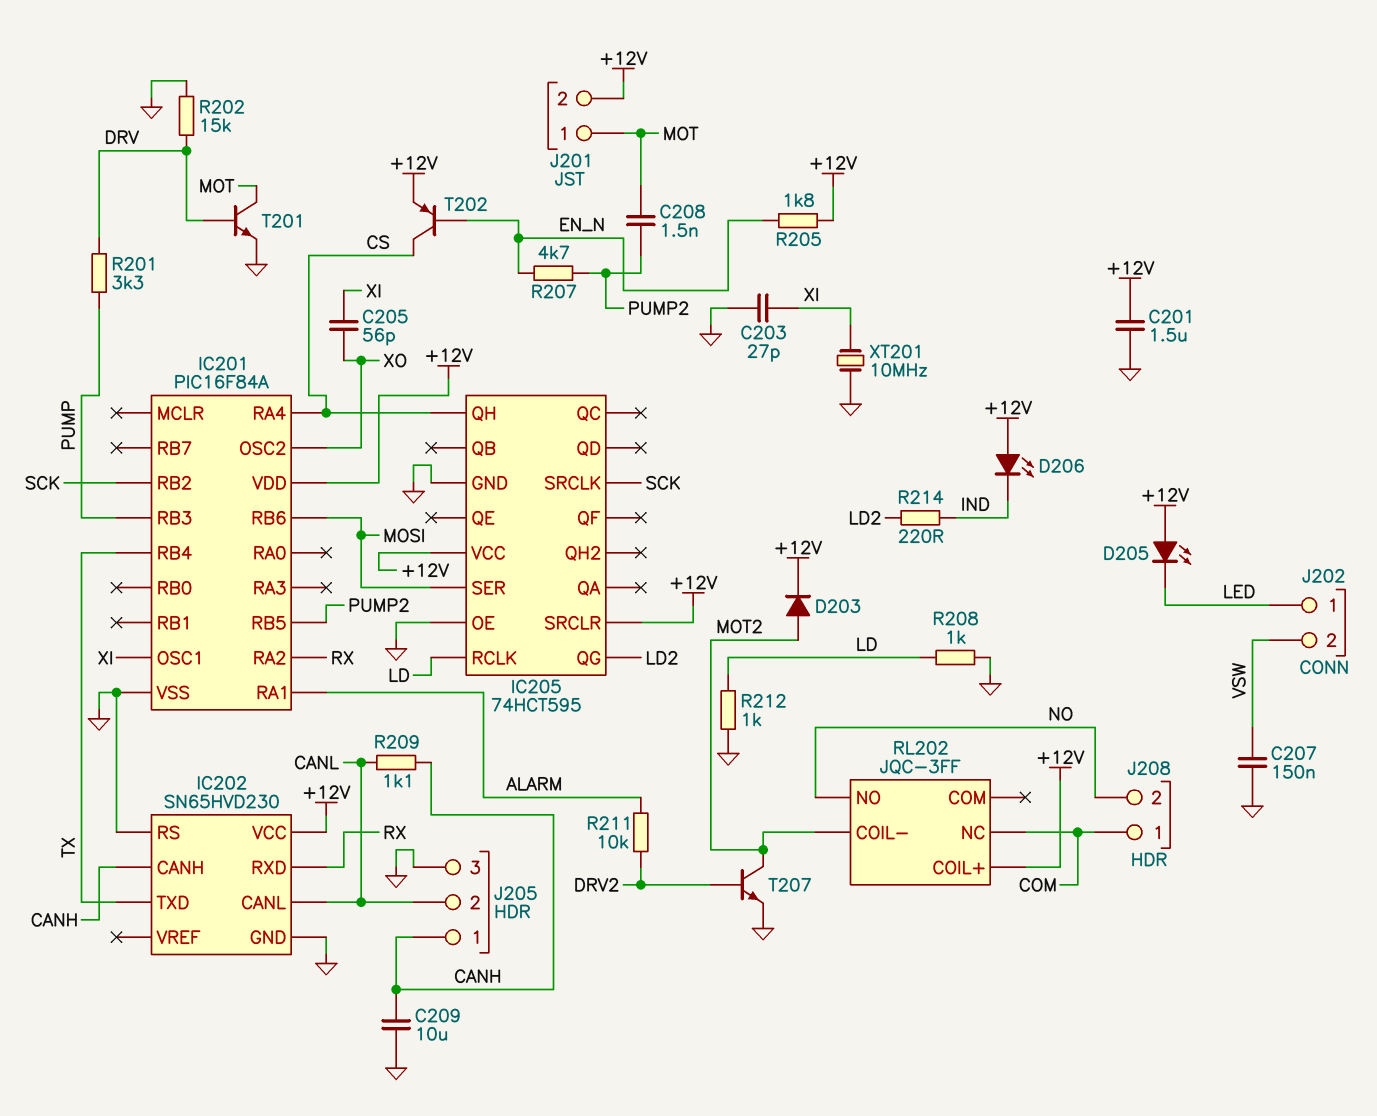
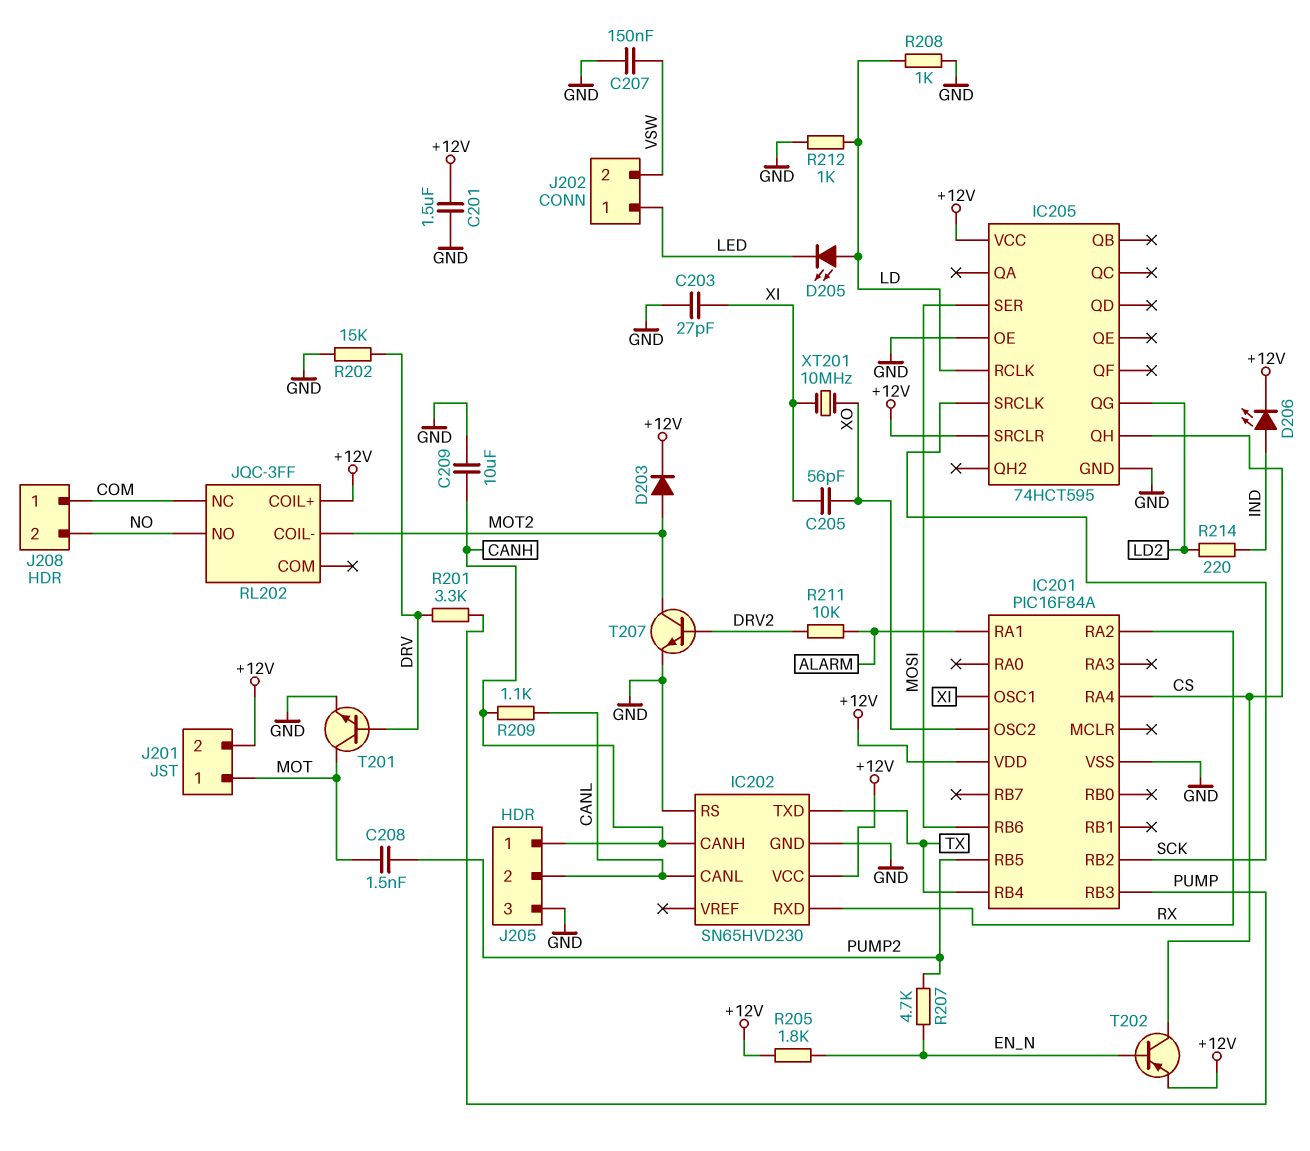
D205: LED (A +12V, K LED) -> LED (A LD, K LED)
D206: LED (A +12V, K IND) -> LED (A IND, K +12V)
XT201: 10MHz (GND, XI) -> 10MHz (XI, XO)

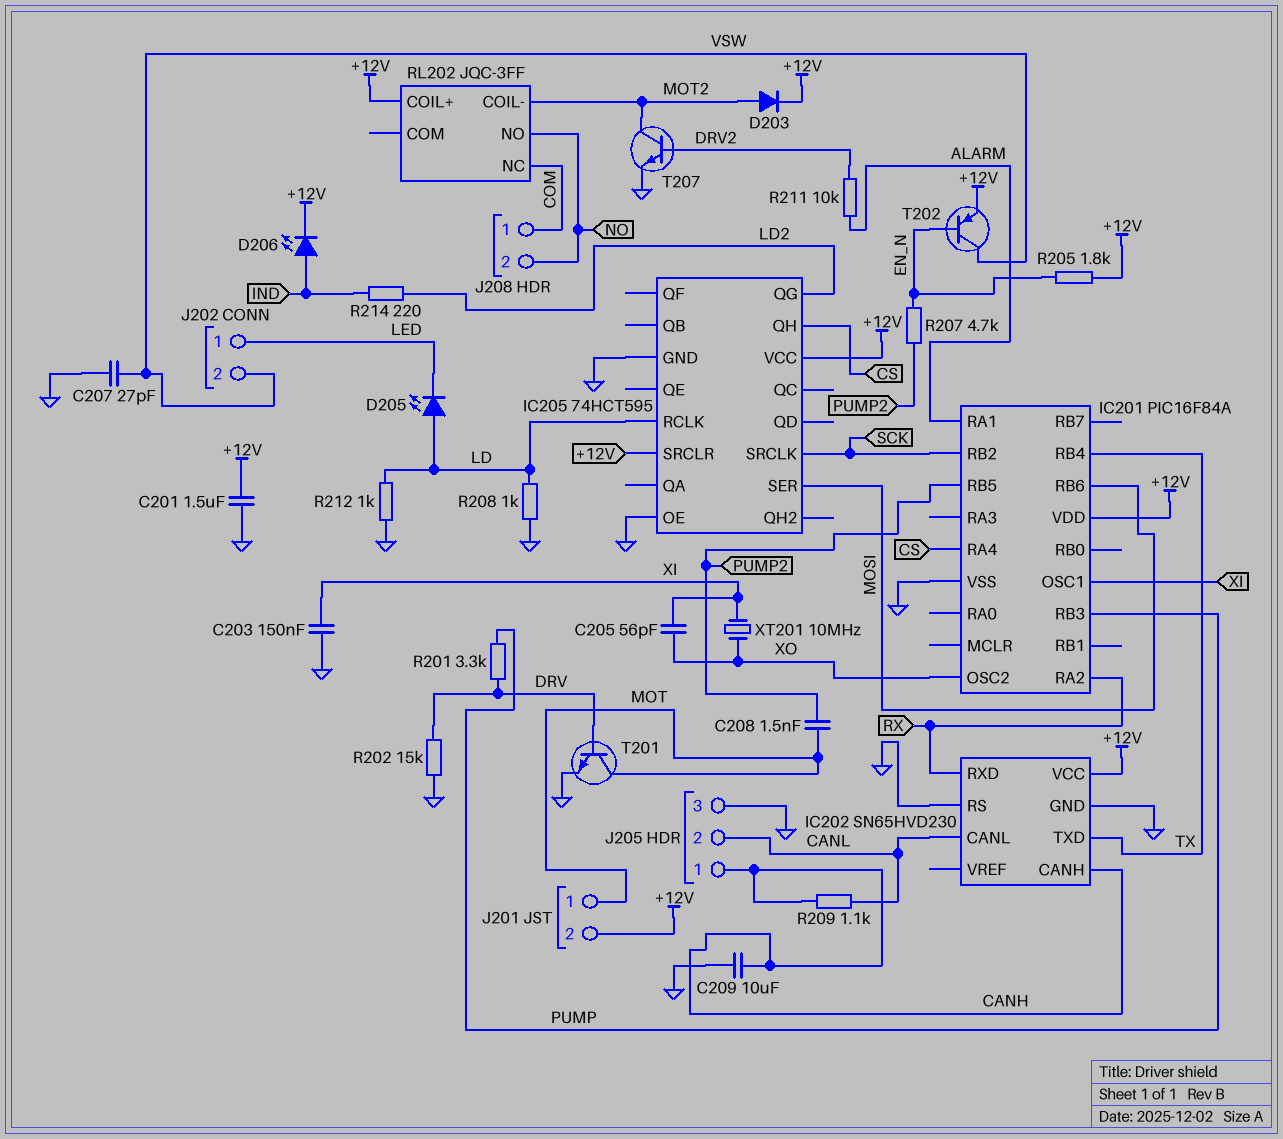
C203: 27pF (GND, XI) -> 150nF (GND, XI)
C207: 150nF (GND, VSW) -> 27pF (GND, VSW)
T202: PNP (B EN_N, C CS, E +12V) -> PNP (B EN_N, C VSW, E +12V)

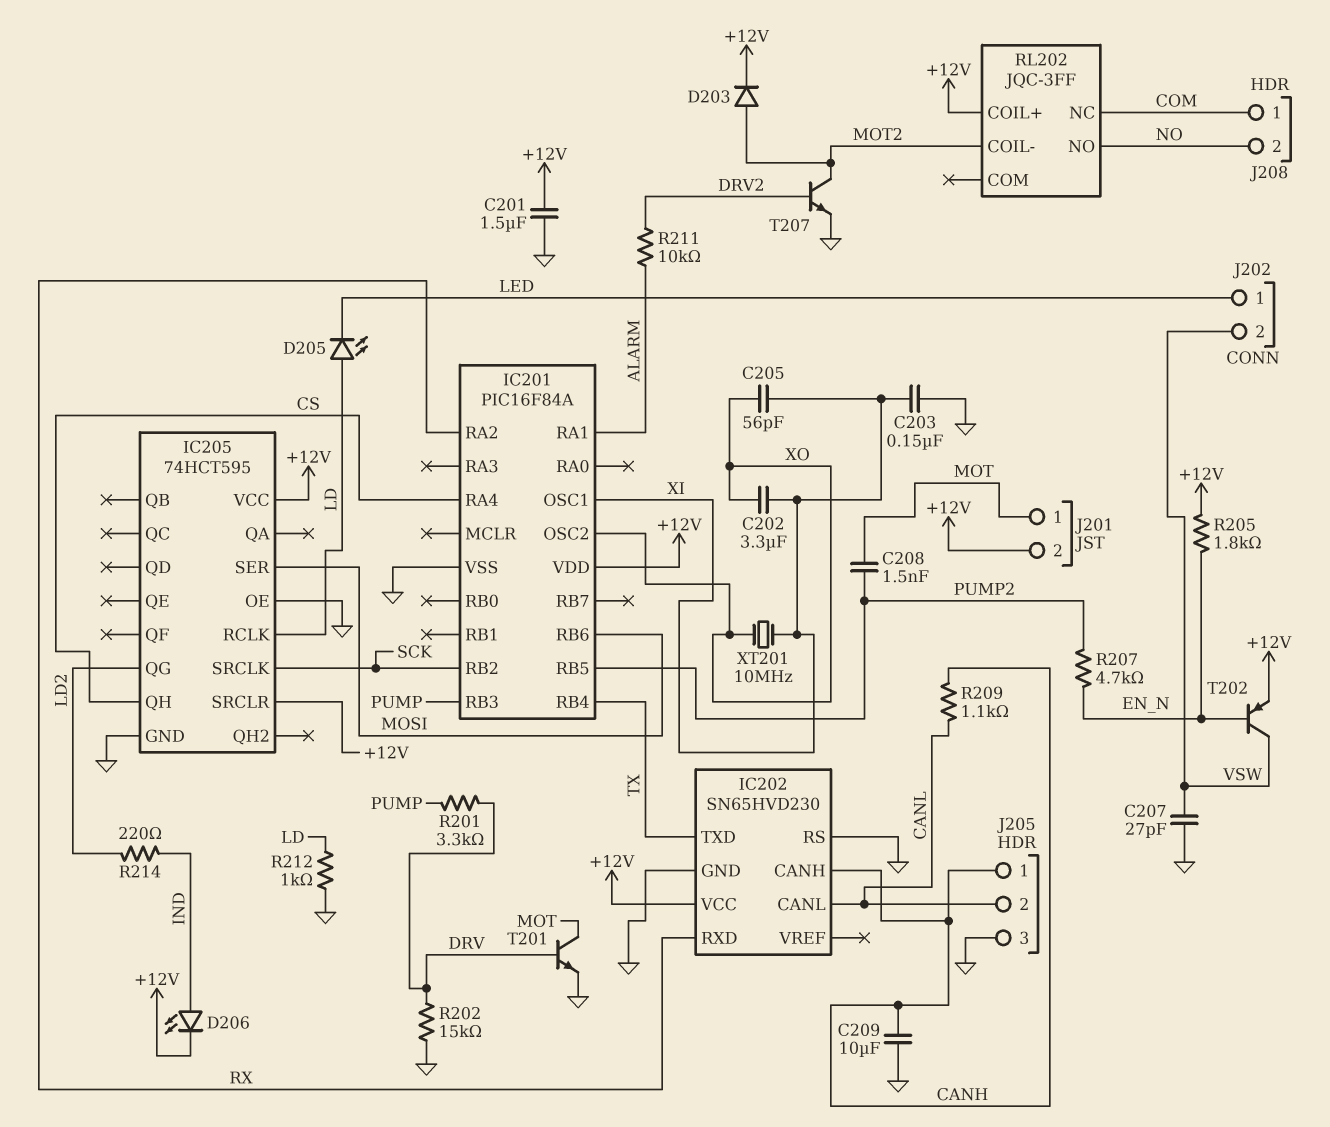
C202: none -> 3.3uF (XI, XO)
R208: 1k (GND, LD) -> none

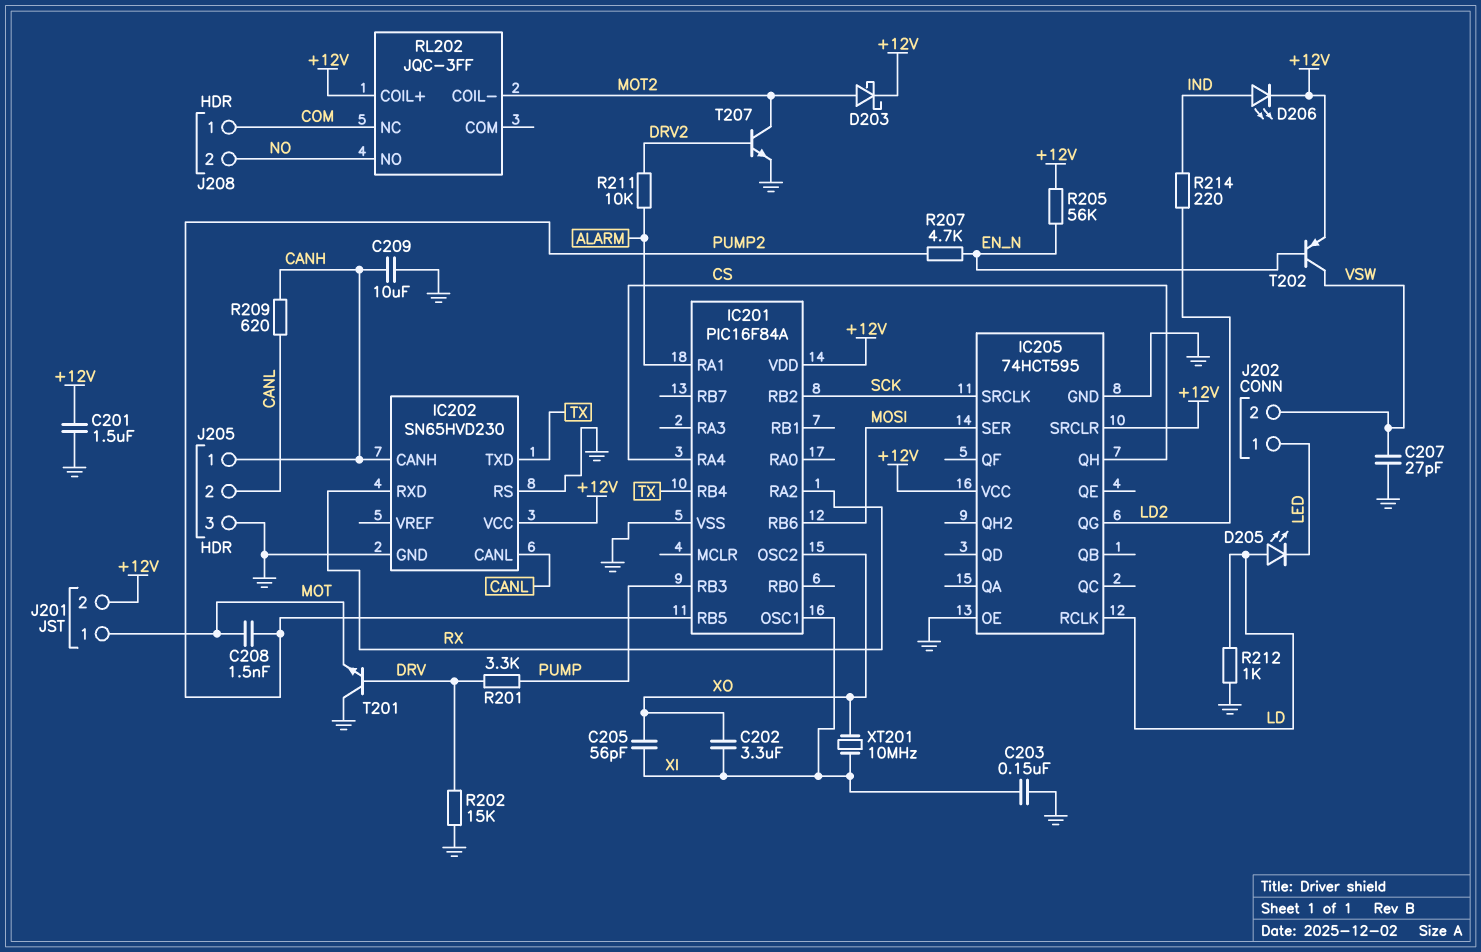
D203: diode (A MOT2, K +12V) -> schottky (A MOT2, K +12V)
R205: 1.8k (+12V, EN_N) -> 56k (+12V, EN_N)
R209: 1.1k (CANH, CANL) -> 620 (CANH, CANL)
T201: NPN (B DRV, C MOT, E GND) -> NPN (B DRV, C GND, E MOT)

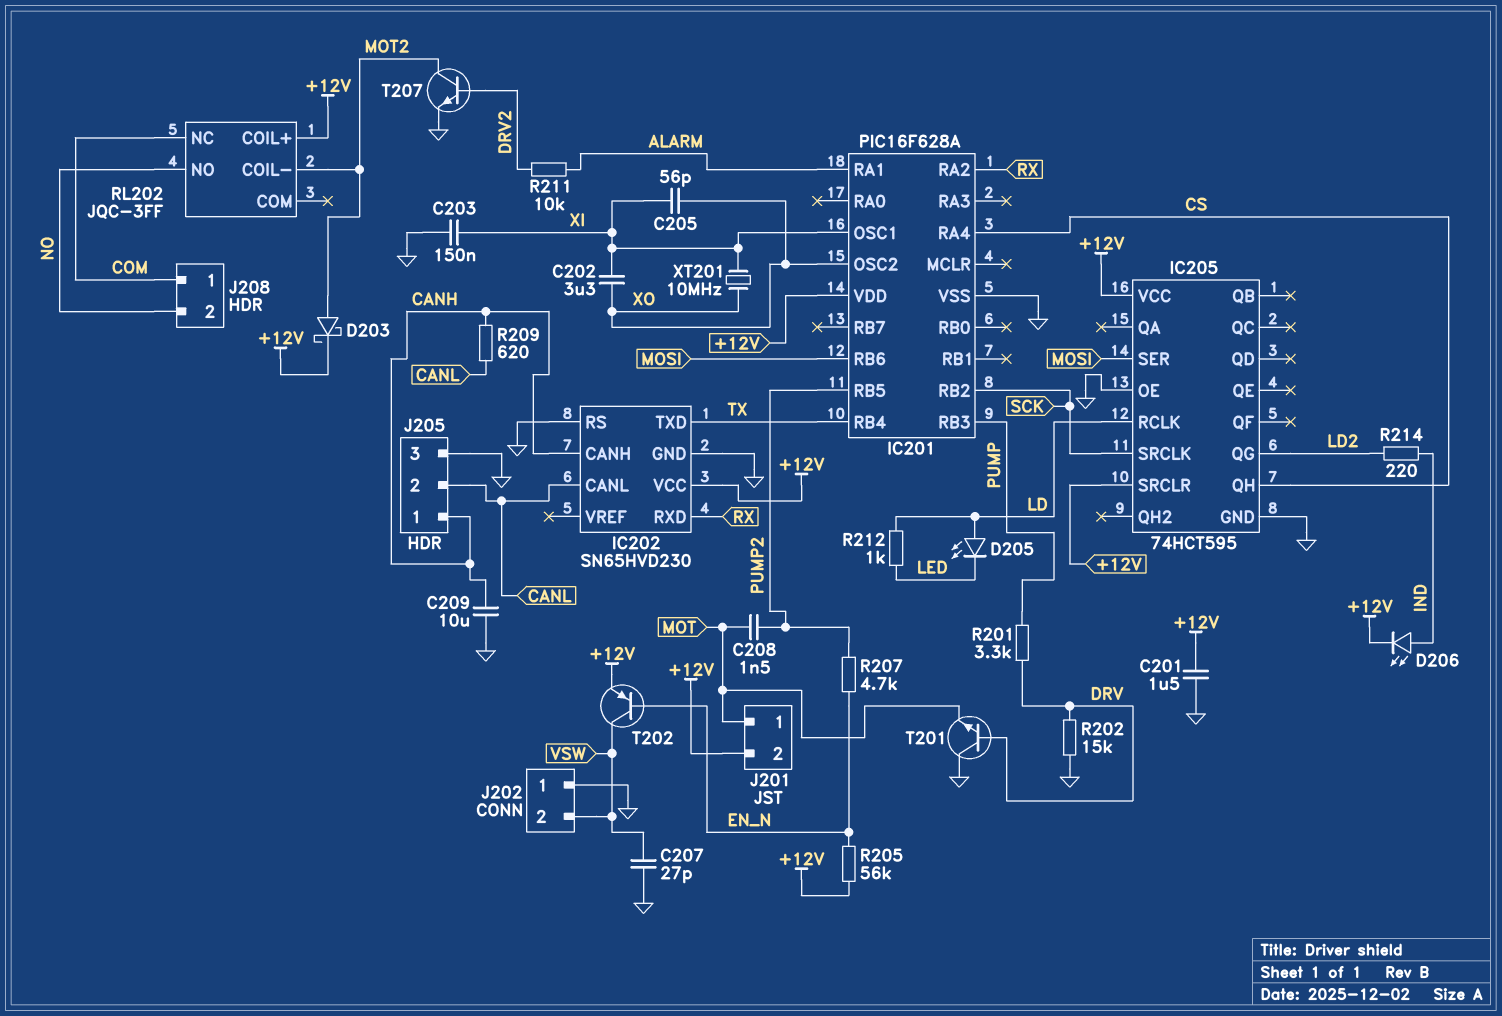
IC201: PIC16F84A -> PIC16F628A
J202 pin 1: LED -> GND
R212: 1k (GND, LD) -> 1k (LD, LED)

